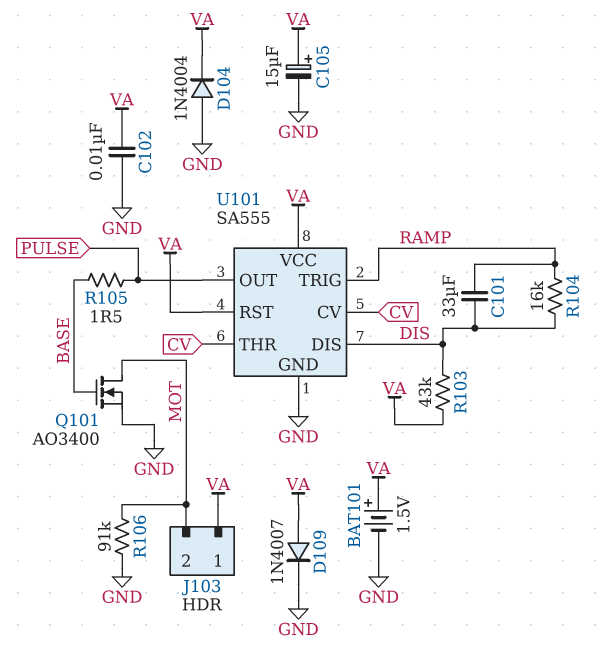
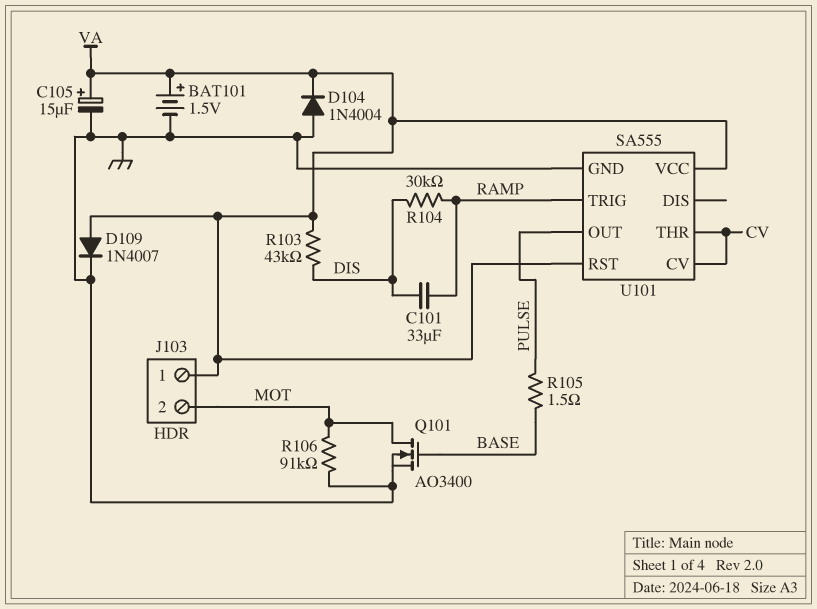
C102: 10nF (GND, VA) -> none
R104: 16k (DIS, RAMP) -> 30k (DIS, RAMP)
U101 pin DIS: DIS -> none

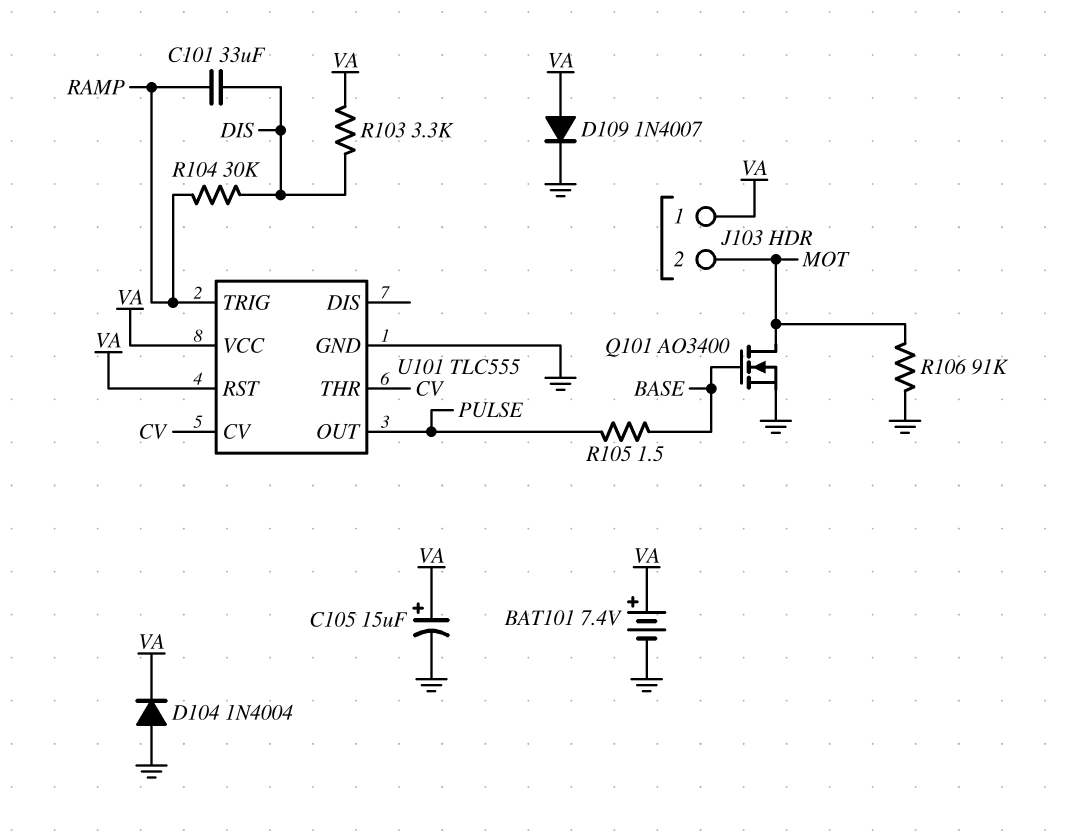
BAT101: 1.5V (plus VA, minus GND) -> 7.4V (plus VA, minus GND)
R103: 43k (DIS, VA) -> 3.3k (DIS, VA)
U101: SA555 -> TLC555

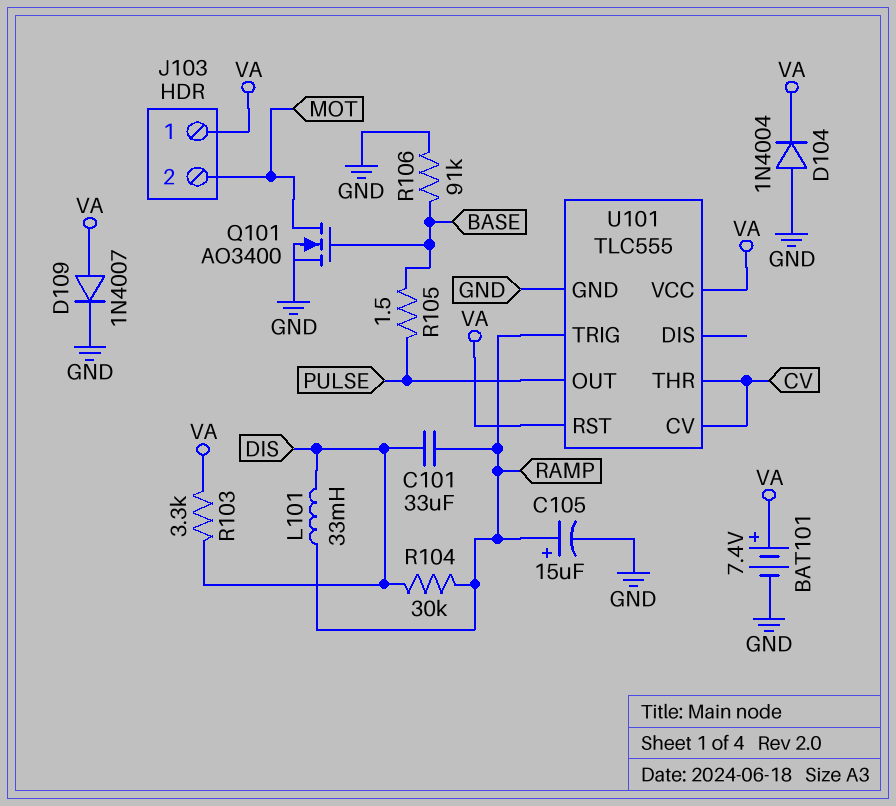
C105: 15uF (plus VA, minus GND) -> 15uF (plus RAMP, minus GND)
L101: none -> 33mH (DIS, RAMP)
R106: 91k (GND, MOT) -> 91k (BASE, GND)

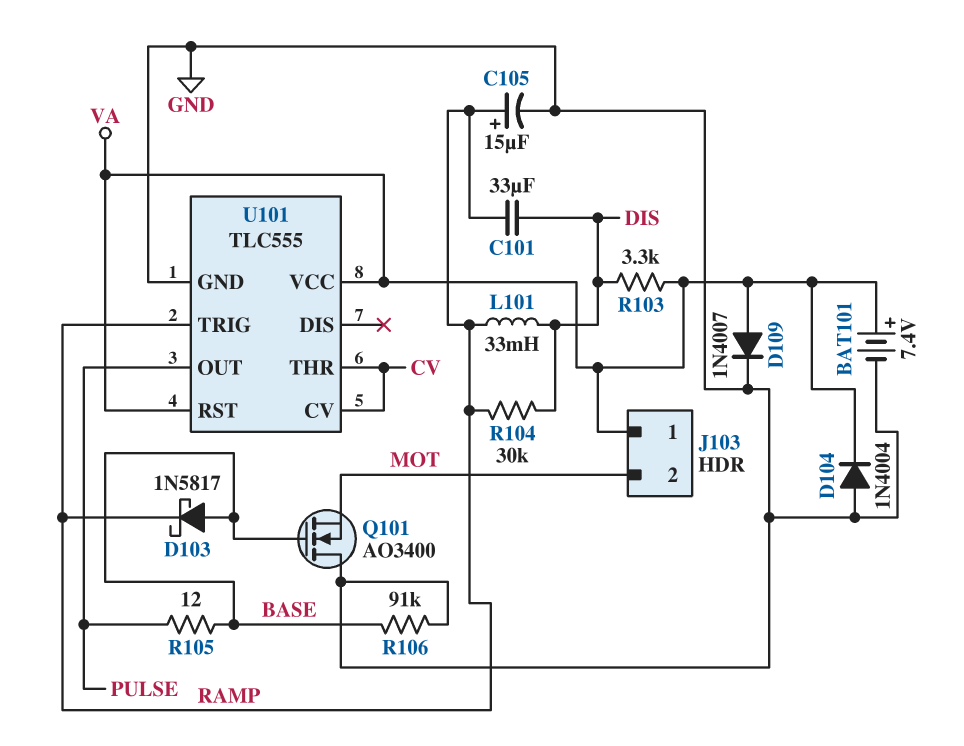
D103: none -> schottky 1N5817 (A BASE, K RAMP)
Q101: NMOS AO3400 (G BASE, D MOT, S GND) -> NMOS AO3400 (G BASE, D GND, S MOT)
R105: 1.5 (BASE, PULSE) -> 12 (BASE, PULSE)

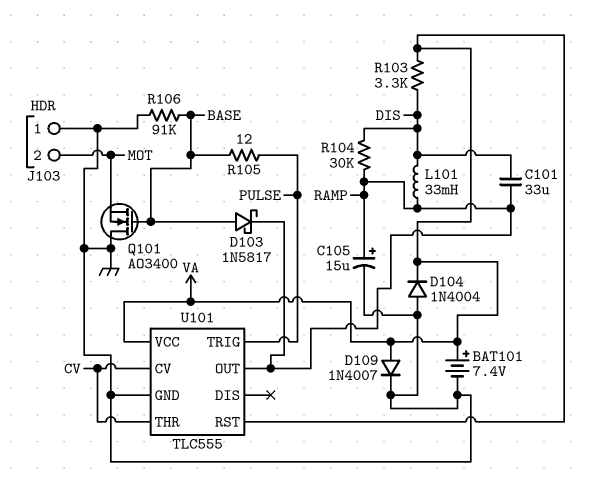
J103 pin 1: VA -> GND
U101 pin OUT: PULSE -> RAMP
U101 pin TRIG: RAMP -> PULSE

